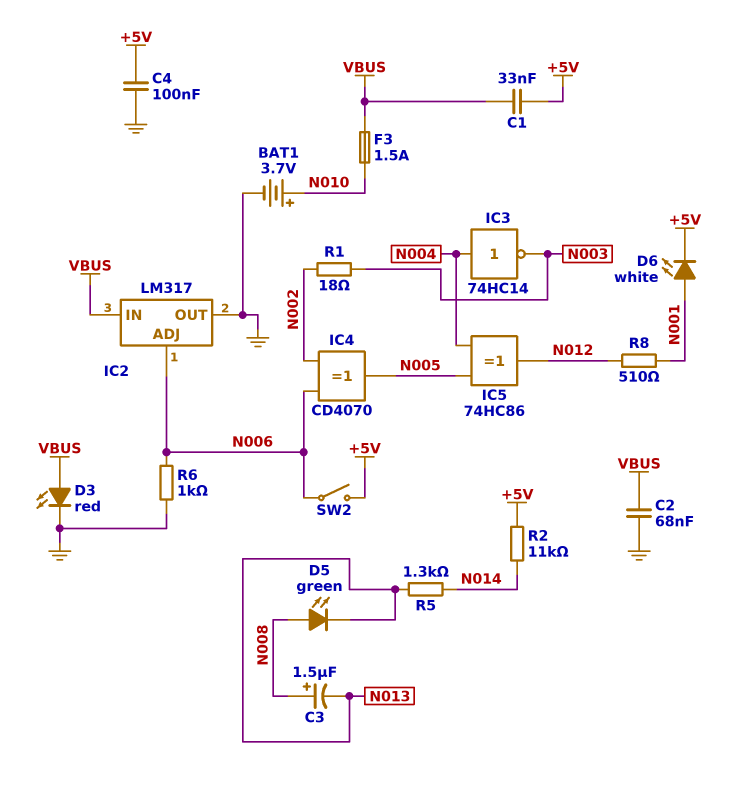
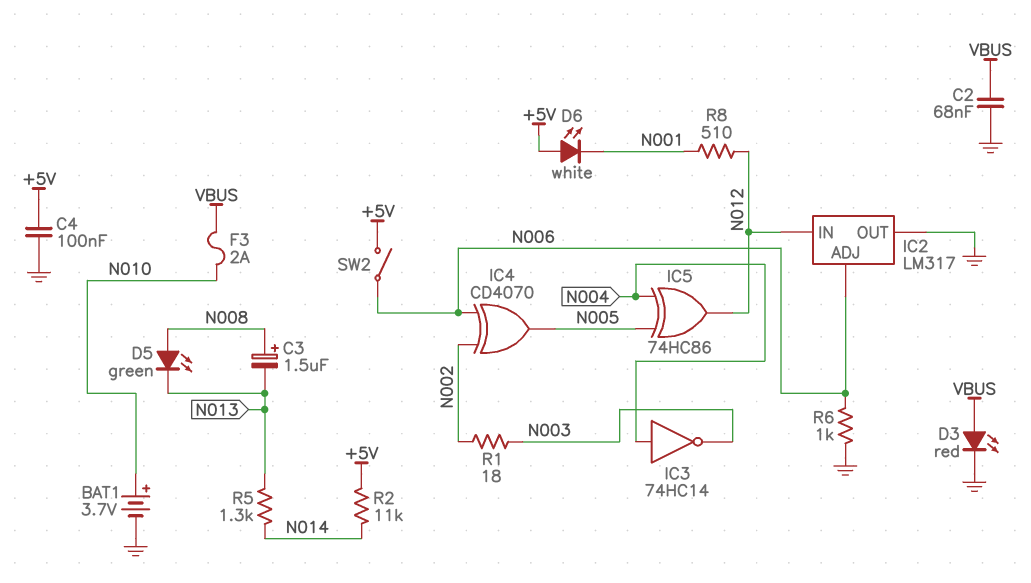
C1: 33nF (+5V, VBUS) -> none
D6: LED white (A N001, K +5V) -> LED white (A +5V, K N001)
F3: 1.5A (N010, VBUS) -> 2A (N010, VBUS)
IC2 pin IN: VBUS -> N012

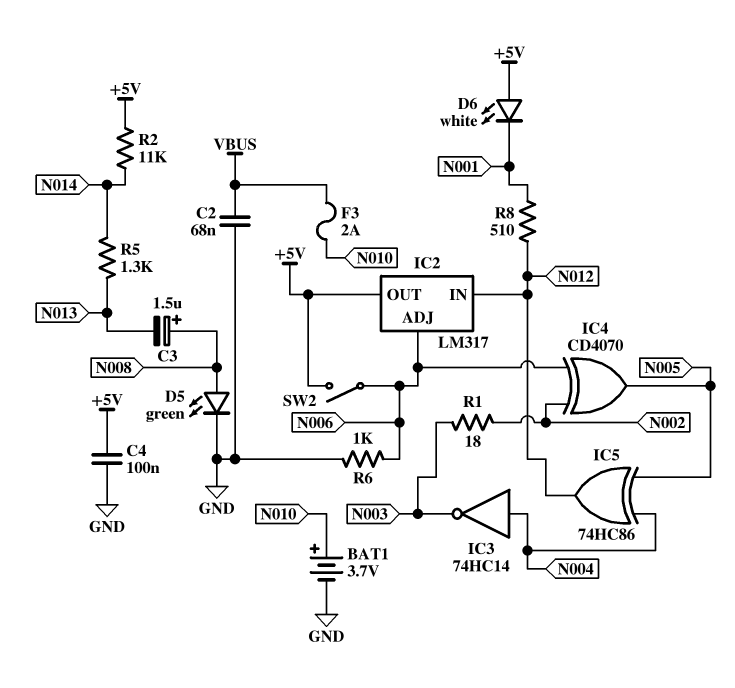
D3: LED red (A VBUS, K GND) -> none
D5: LED green (A N008, K N013) -> LED green (A N008, K GND)
IC2 pin OUT: GND -> +5V

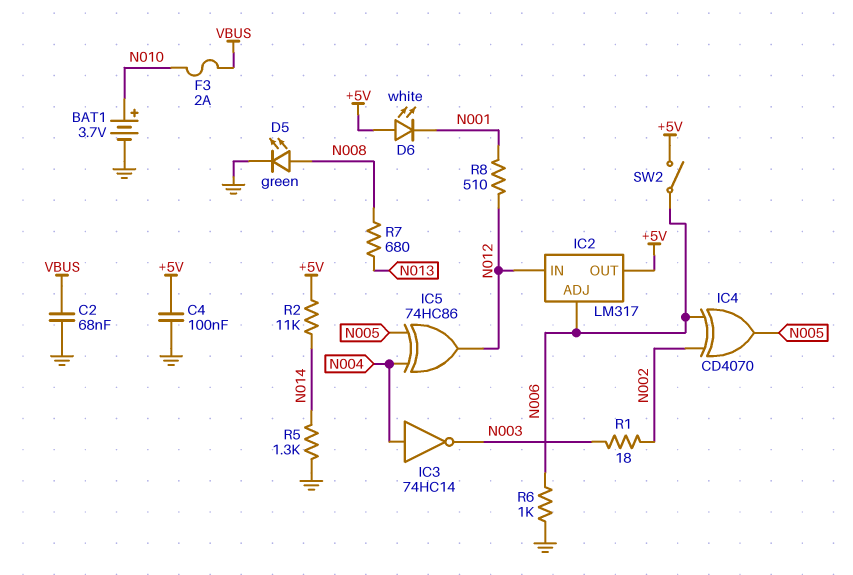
C3: 1.5uF (plus N008, minus N013) -> none
R5: 1.3k (N013, N014) -> 1.3k (GND, N014)
R7: none -> 680 (N008, N013)

